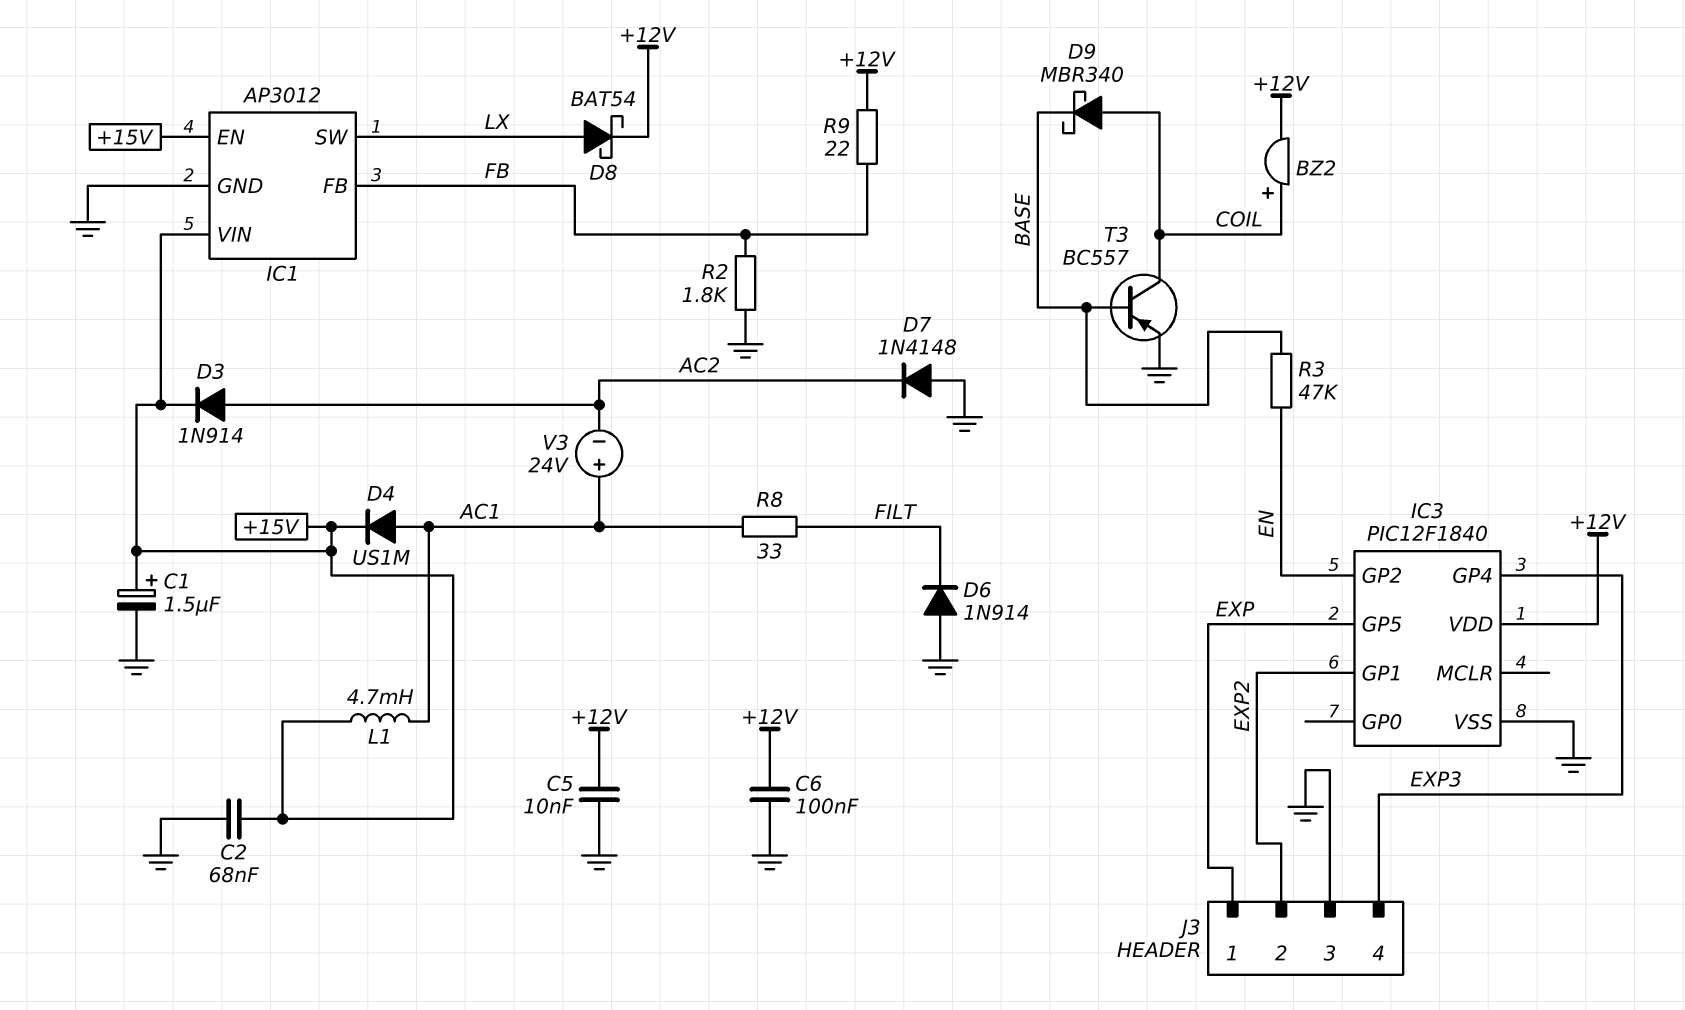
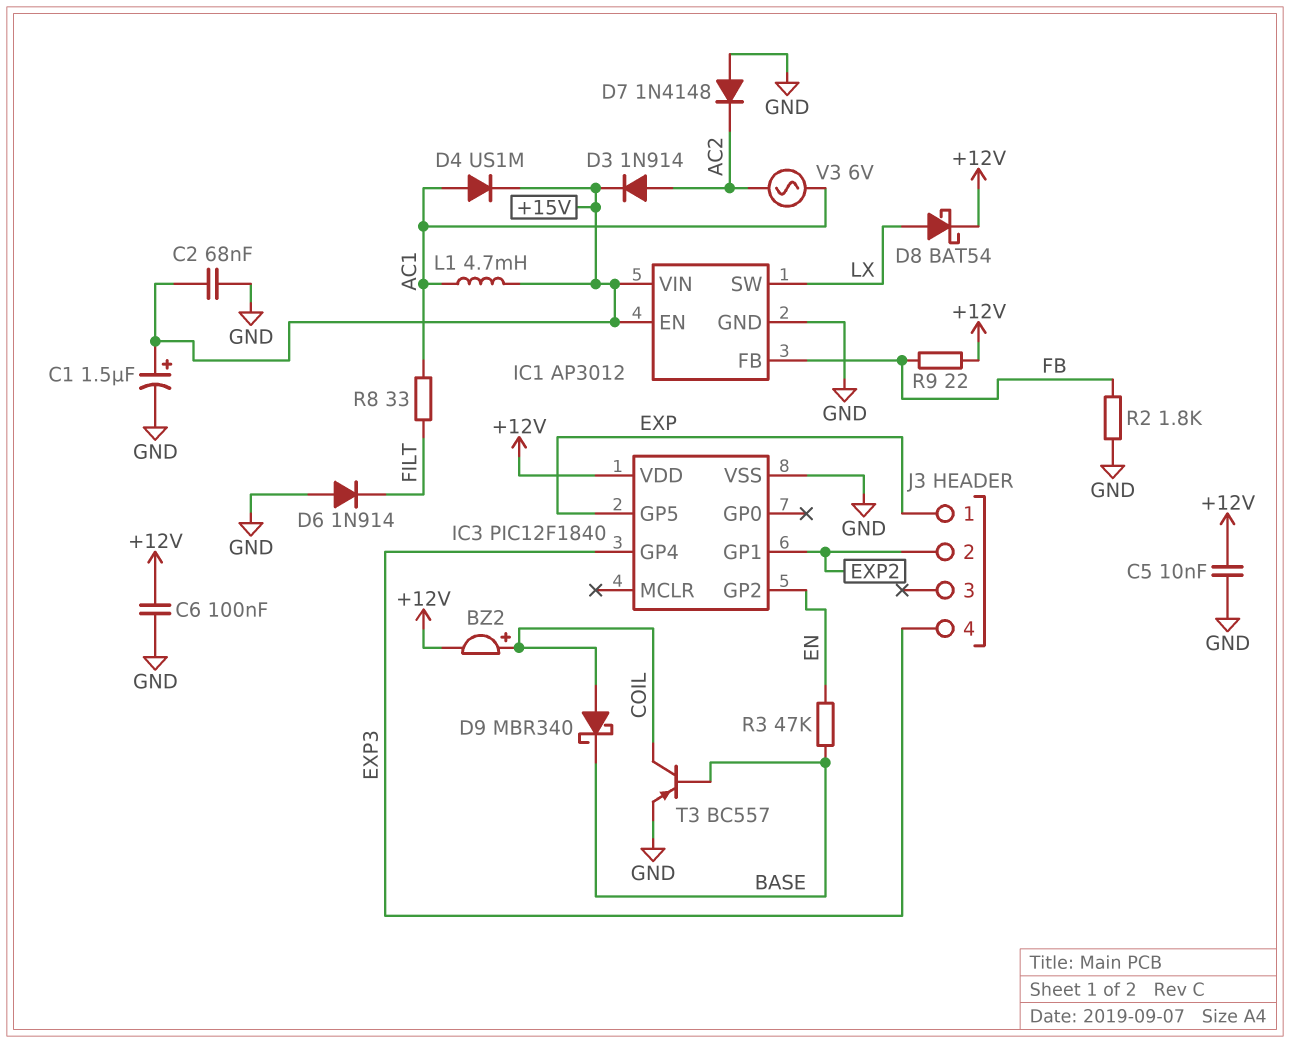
J3 pin 3: GND -> none
V3: 24V (plus AC1, minus AC2) -> AC 6V (AC1, AC2)

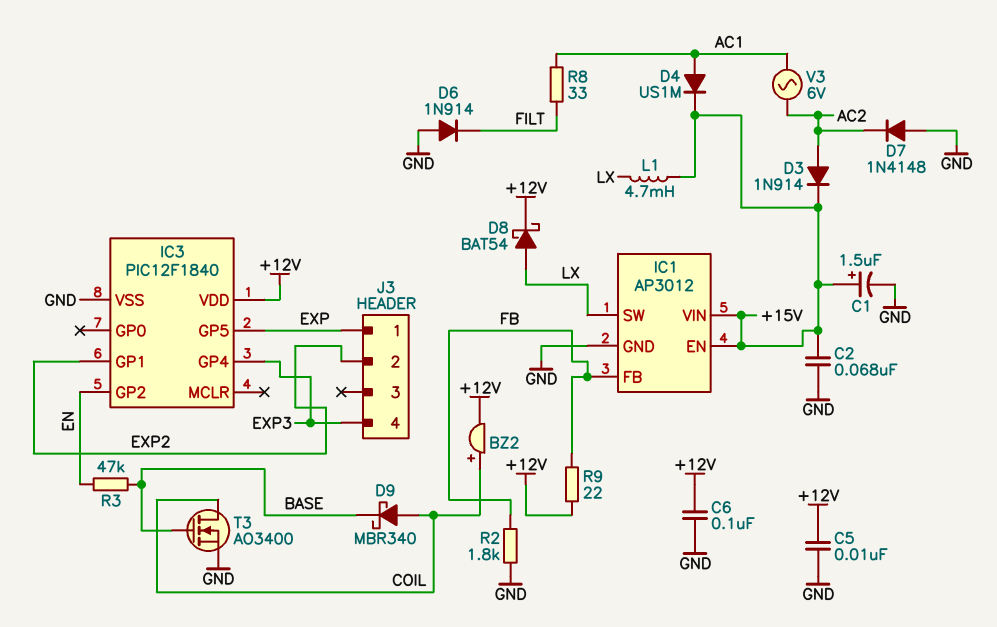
L1: 4.7mH (+15V, AC1) -> 4.7mH (+15V, LX)
T3: PNP BC557 (B BASE, C COIL, E GND) -> NMOS AO3400 (G BASE, D COIL, S GND)

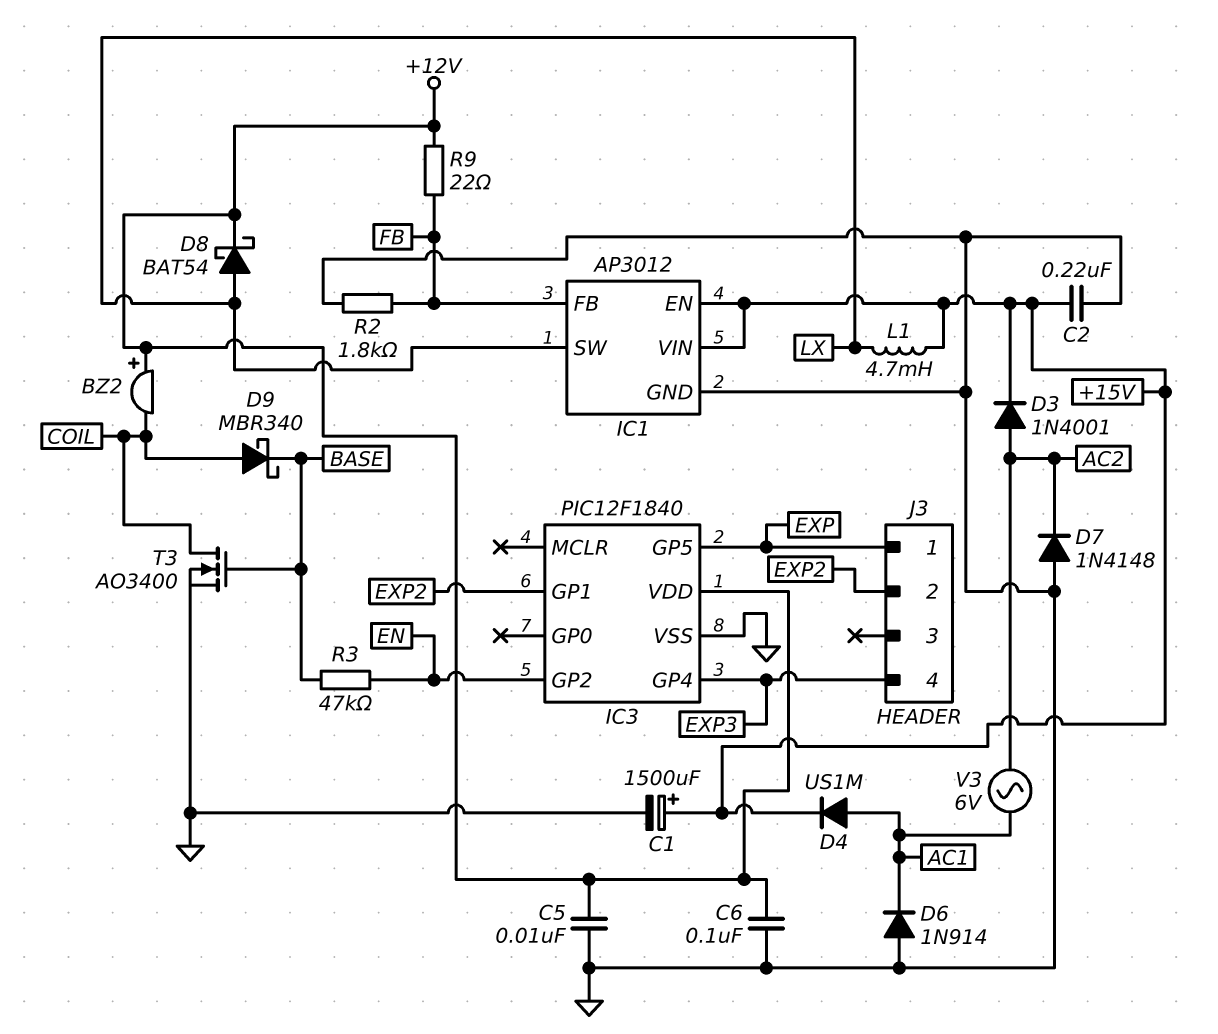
BZ2: buzzer (plus COIL, minus +12V) -> buzzer (plus +12V, minus COIL)
C1: 1.5uF (plus +15V, minus GND) -> 1500uF (plus +15V, minus GND)
C2: 68nF (+15V, GND) -> 220nF (+15V, GND)
D3: diode 1N914 (A AC2, K +15V) -> diode 1N4001 (A AC2, K +15V)
D6: diode 1N914 (A GND, K FILT) -> diode 1N914 (A GND, K AC1)
R8: 33 (AC1, FILT) -> none

